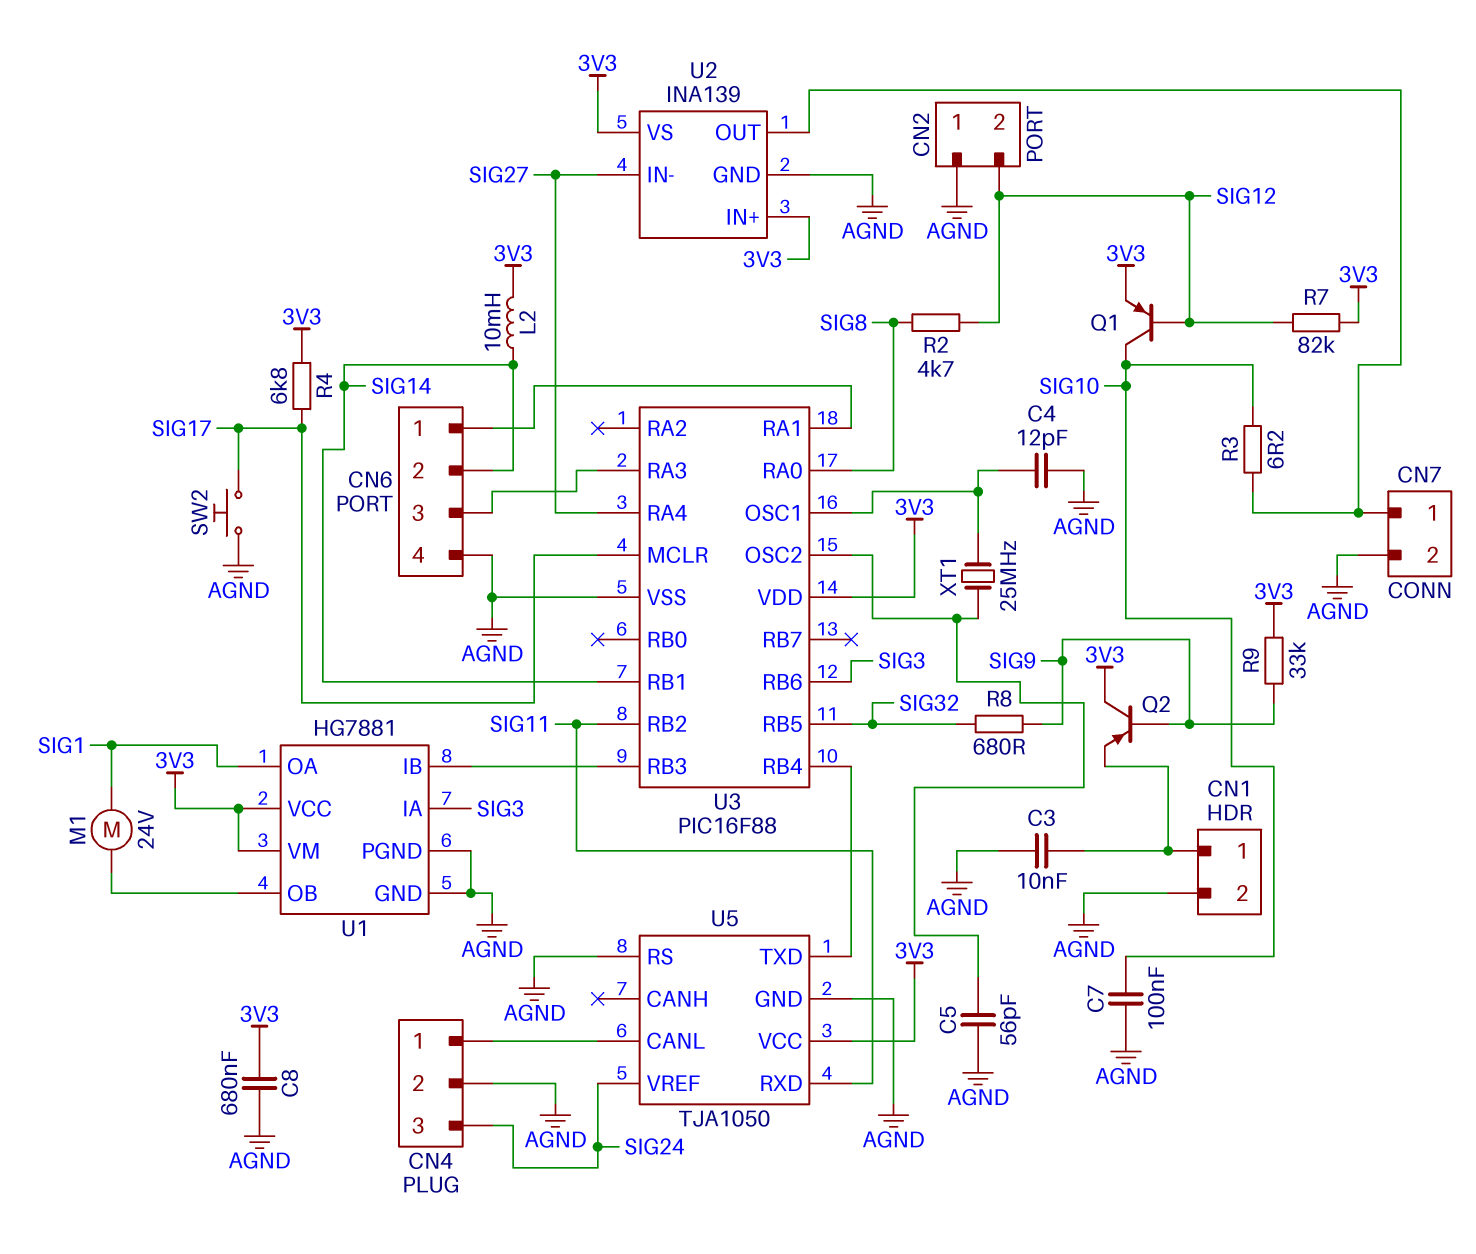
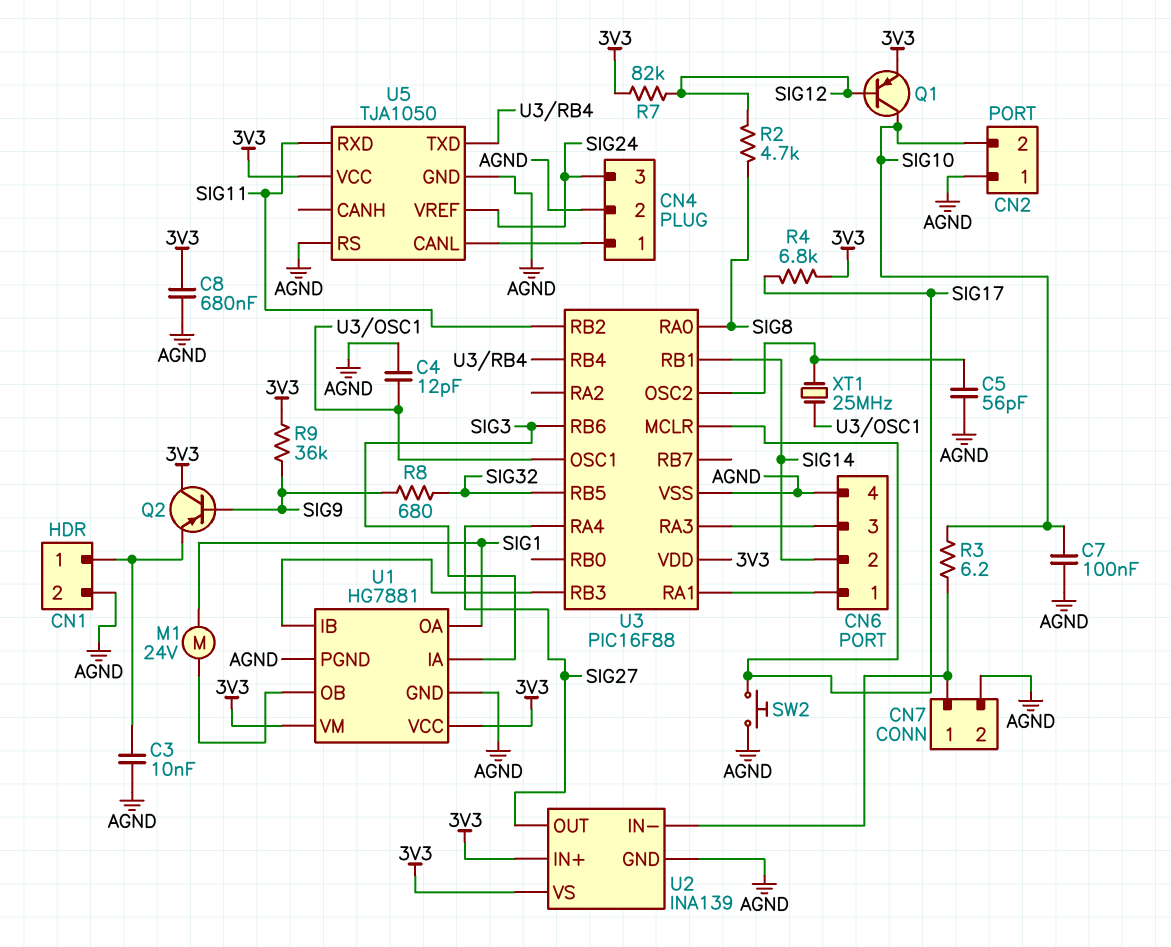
CN2 pin 2: SIG12 -> SIG10
L2: 10mH (3V3, SIG14) -> none
R9: 33k (3V3, SIG9) -> 36k (3V3, SIG9)
U2 pin IN-: SIG27 -> CN7/1
U2 pin OUT: CN7/1 -> SIG27

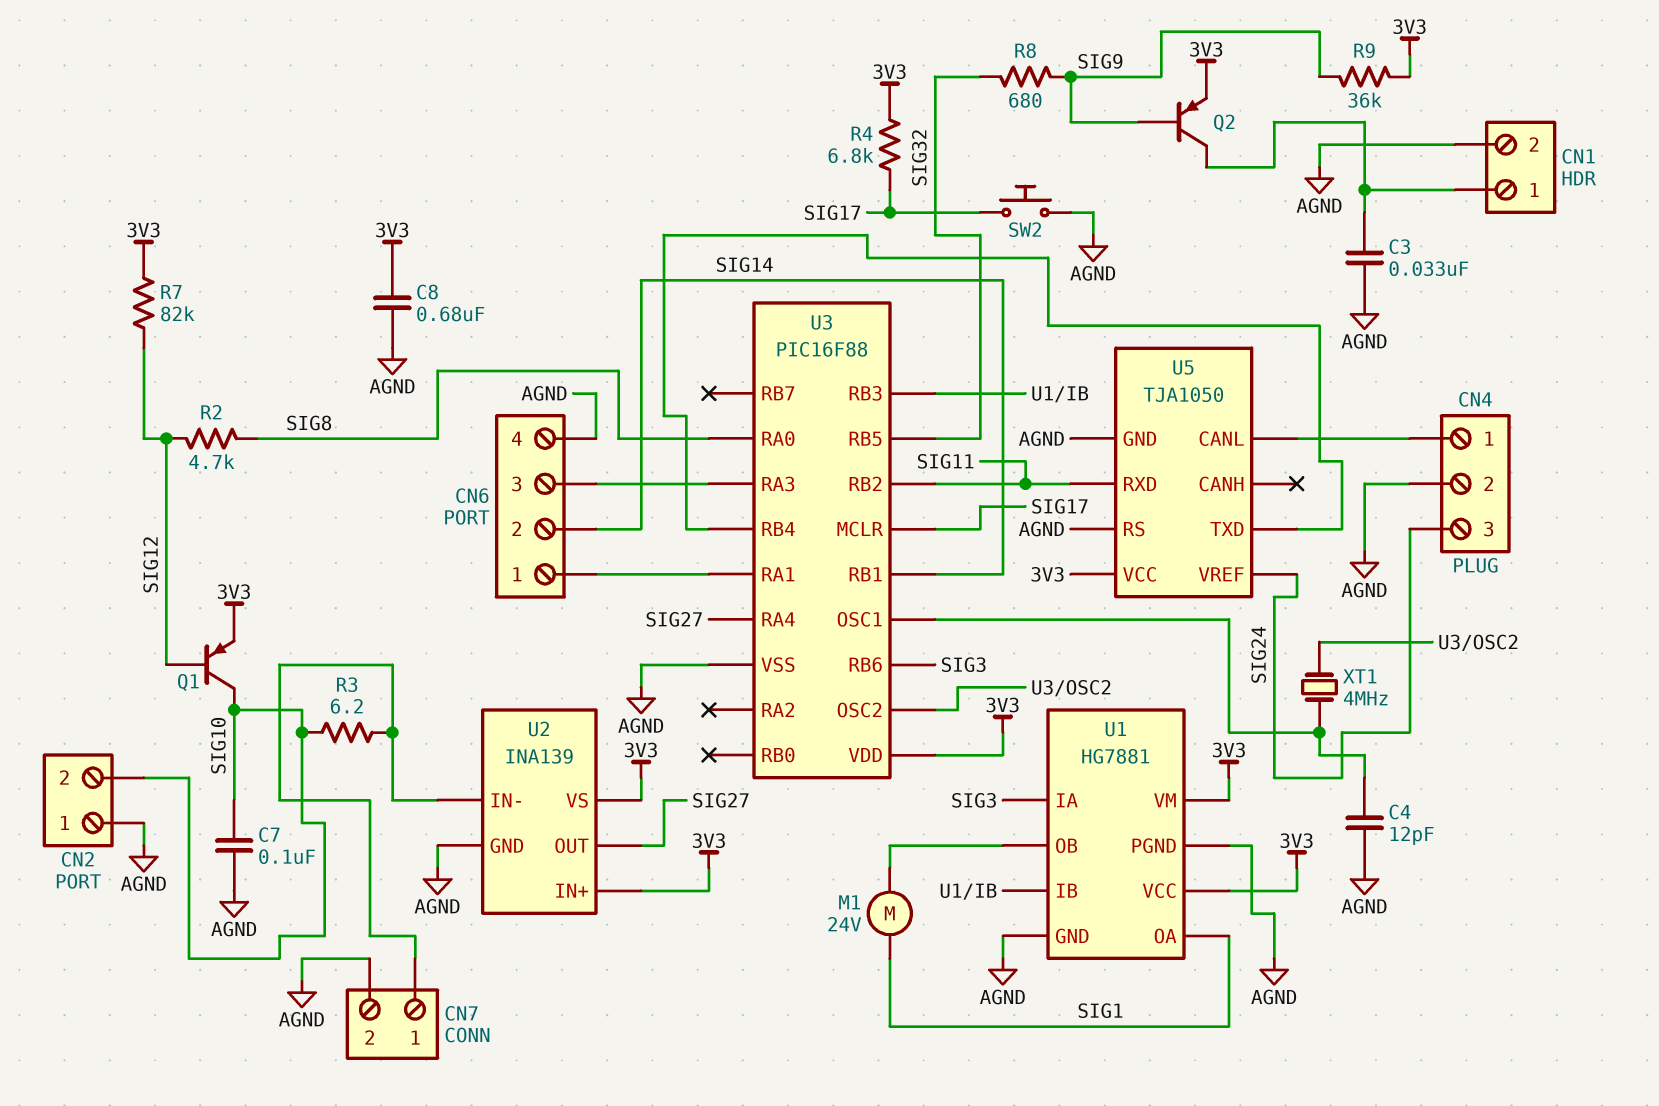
C3: 10nF (AGND, CN1/1) -> 33nF (AGND, CN1/1)
C5: 56pF (AGND, U3/OSC2) -> none
Q2: PNP (B SIG9, C 3V3, E CN1/1) -> PNP (B SIG9, C CN1/1, E 3V3)
XT1: 25MHz (U3/OSC1, U3/OSC2) -> 4MHz (U3/OSC1, U3/OSC2)

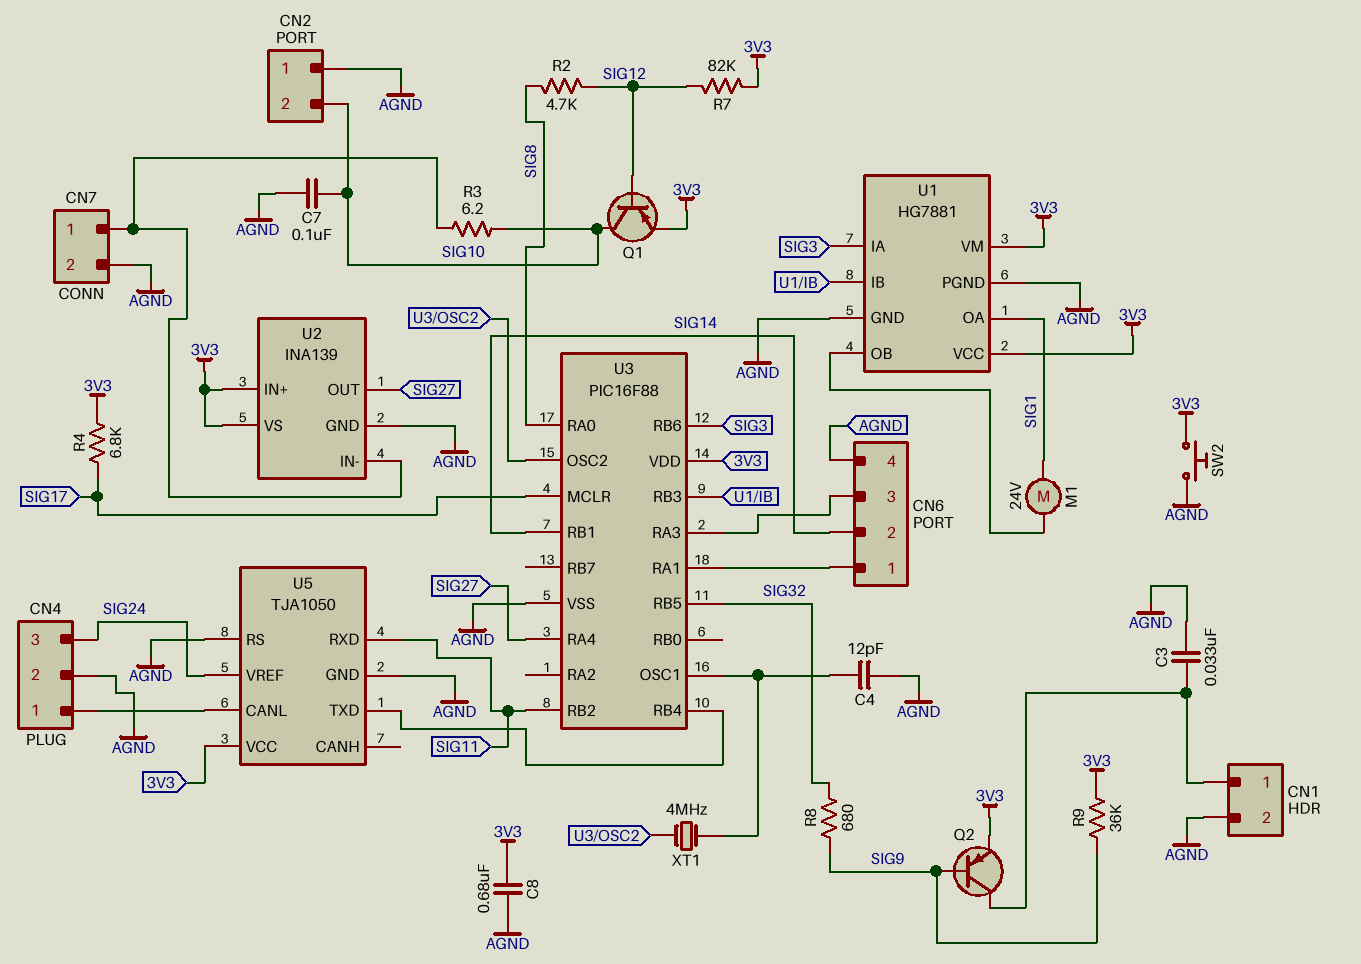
SW2: button (AGND, SIG17) -> button (3V3, AGND)

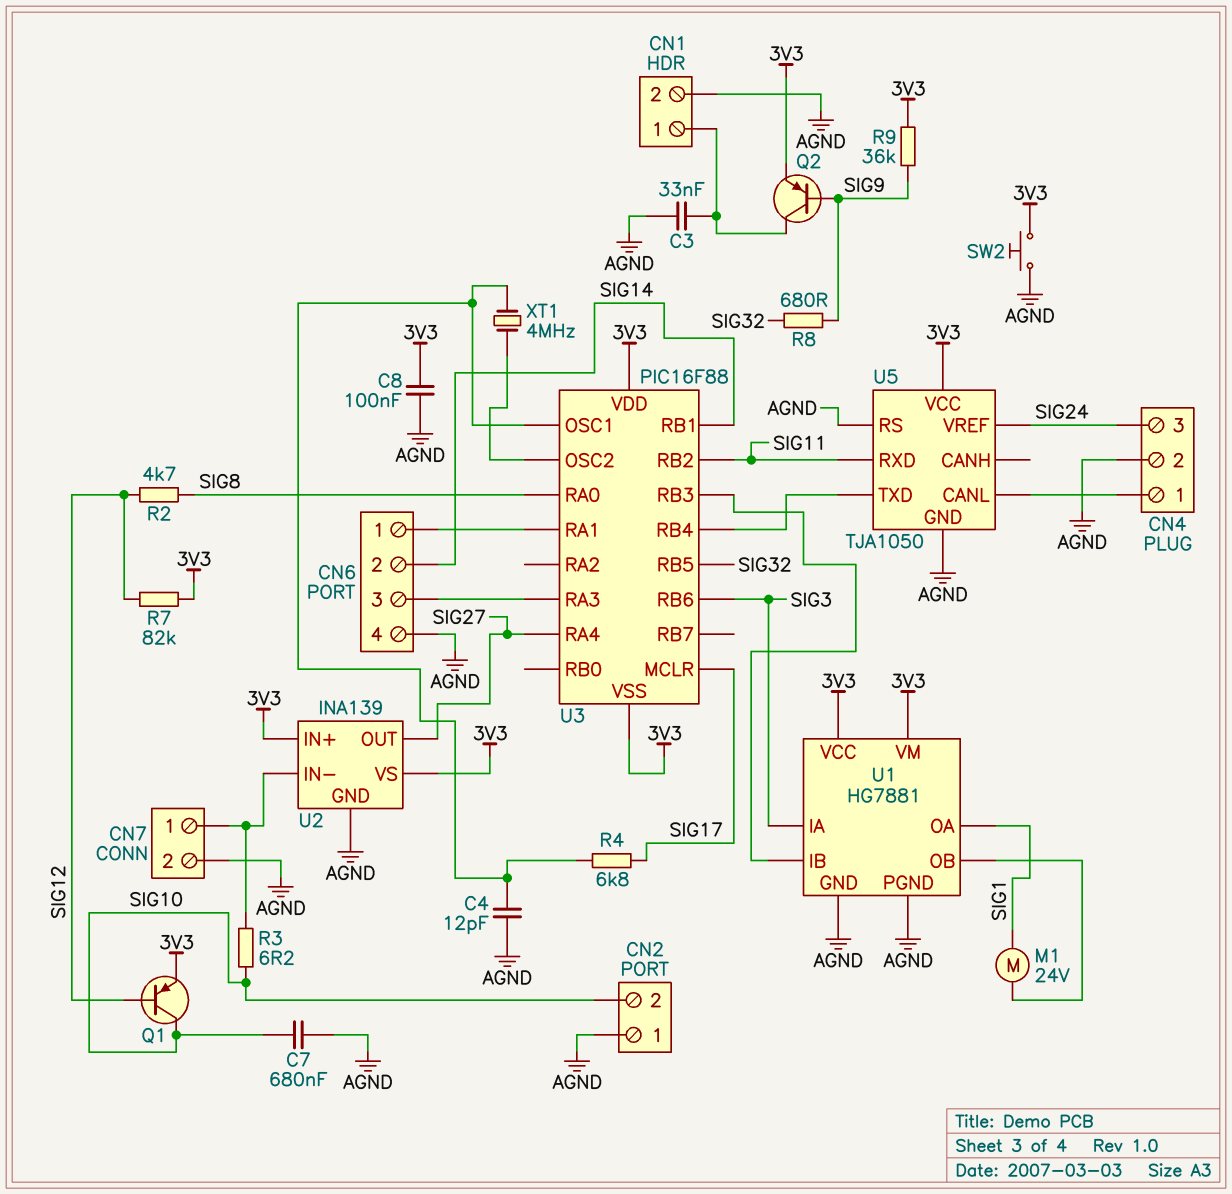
C7: 100nF (AGND, SIG10) -> 680nF (AGND, SIG10)
C8: 680nF (3V3, AGND) -> 100nF (3V3, AGND)
R4: 6.8k (3V3, SIG17) -> 6.8k (SIG17, U3/OSC1)
U3 pin VSS: AGND -> 3V3

